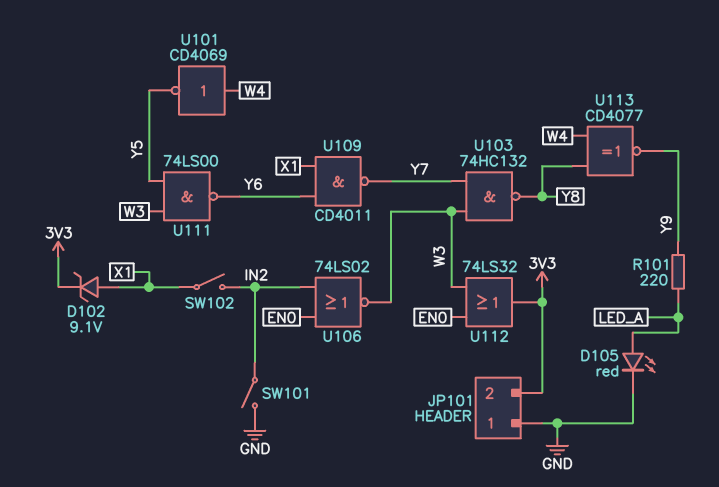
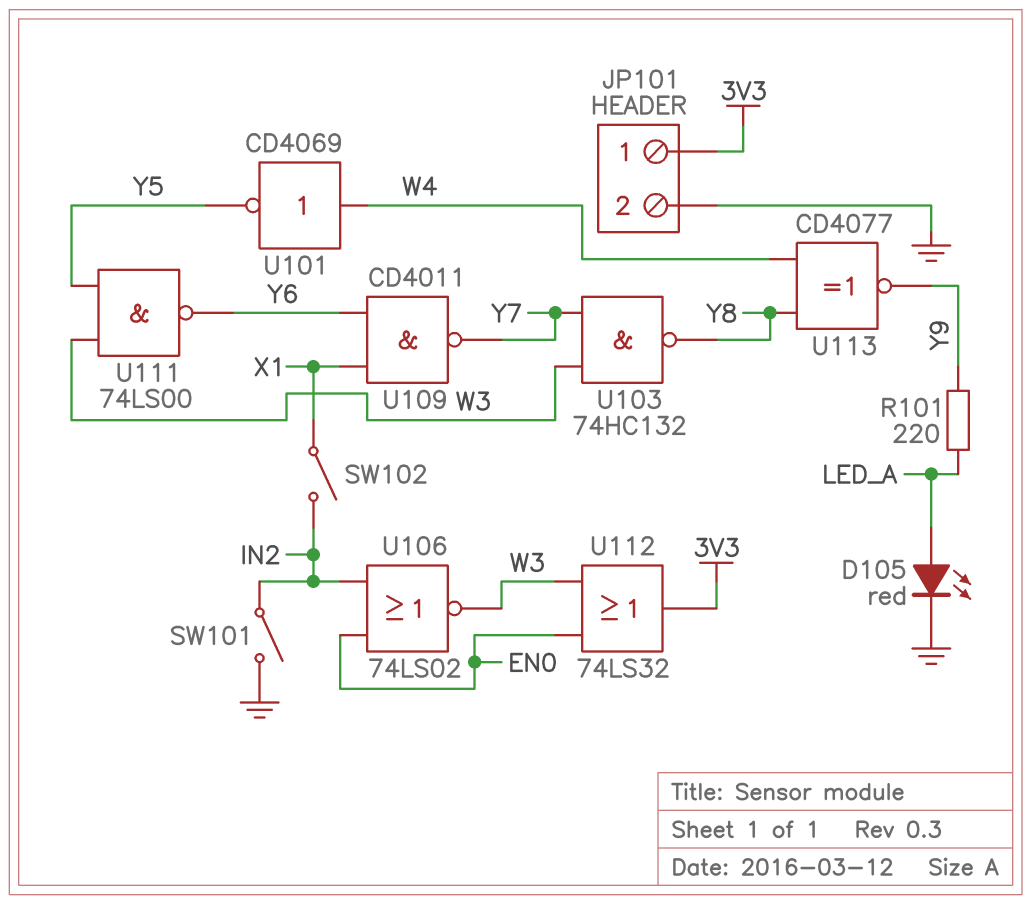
D102: zener 9.1V (A X1, K 3V3) -> none
JP101 pin 1: GND -> 3V3
JP101 pin 2: 3V3 -> GND

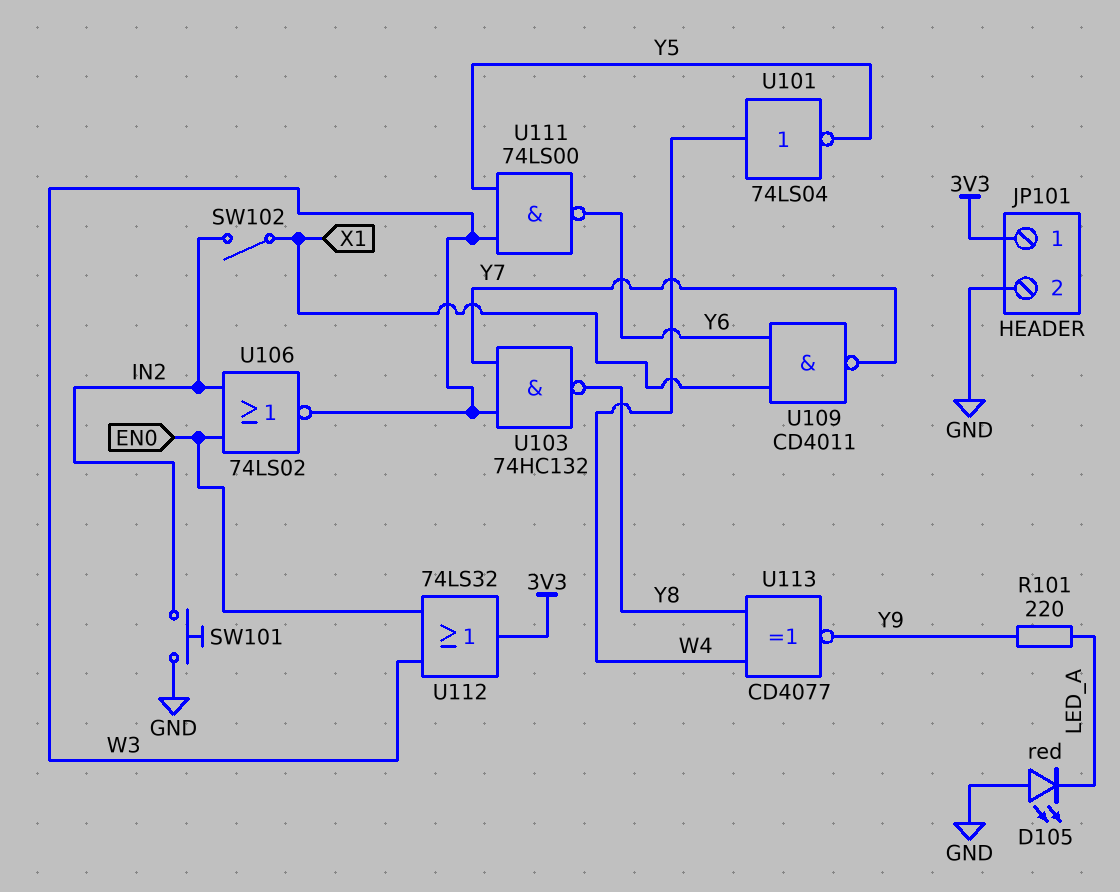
D105: LED red (A LED_A, K GND) -> LED red (A GND, K LED_A)
SW101: switch (GND, IN2) -> button (GND, IN2)
U101: NOT CD4069 (in W4, out Y5) -> NOT 74LS04 (in W4, out Y5)

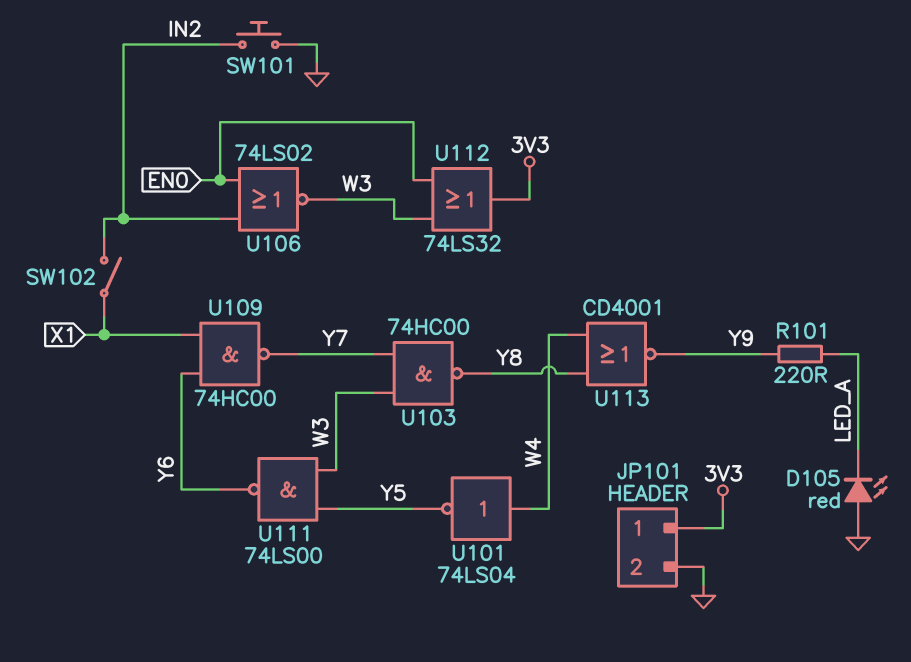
U103: NAND 74HC132 (in W3, in Y7, out Y8) -> NAND 74HC00 (in W3, in Y7, out Y8)
U109: NAND CD4011 (in X1, in Y6, out Y7) -> NAND 74HC00 (in X1, in Y6, out Y7)
U113: XNOR CD4077 (in W4, in Y8, out Y9) -> NOR CD4001 (in W4, in Y8, out Y9)

